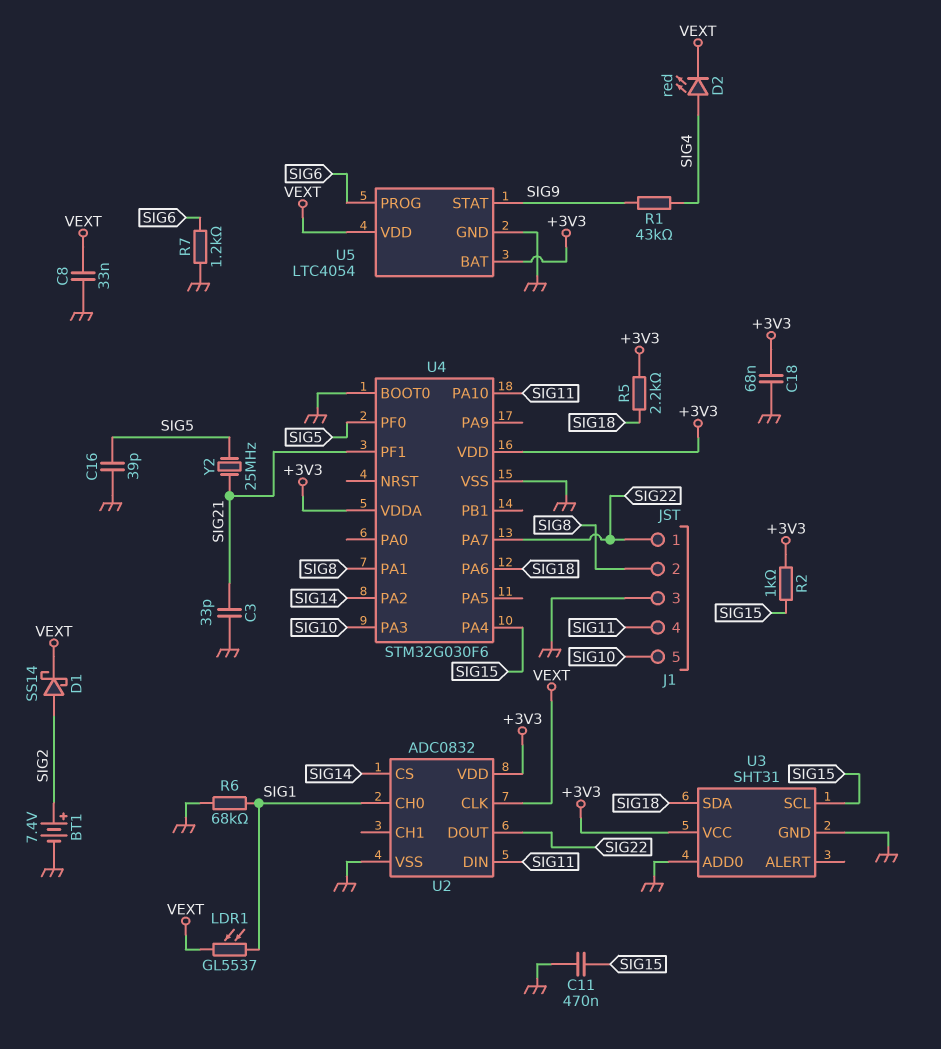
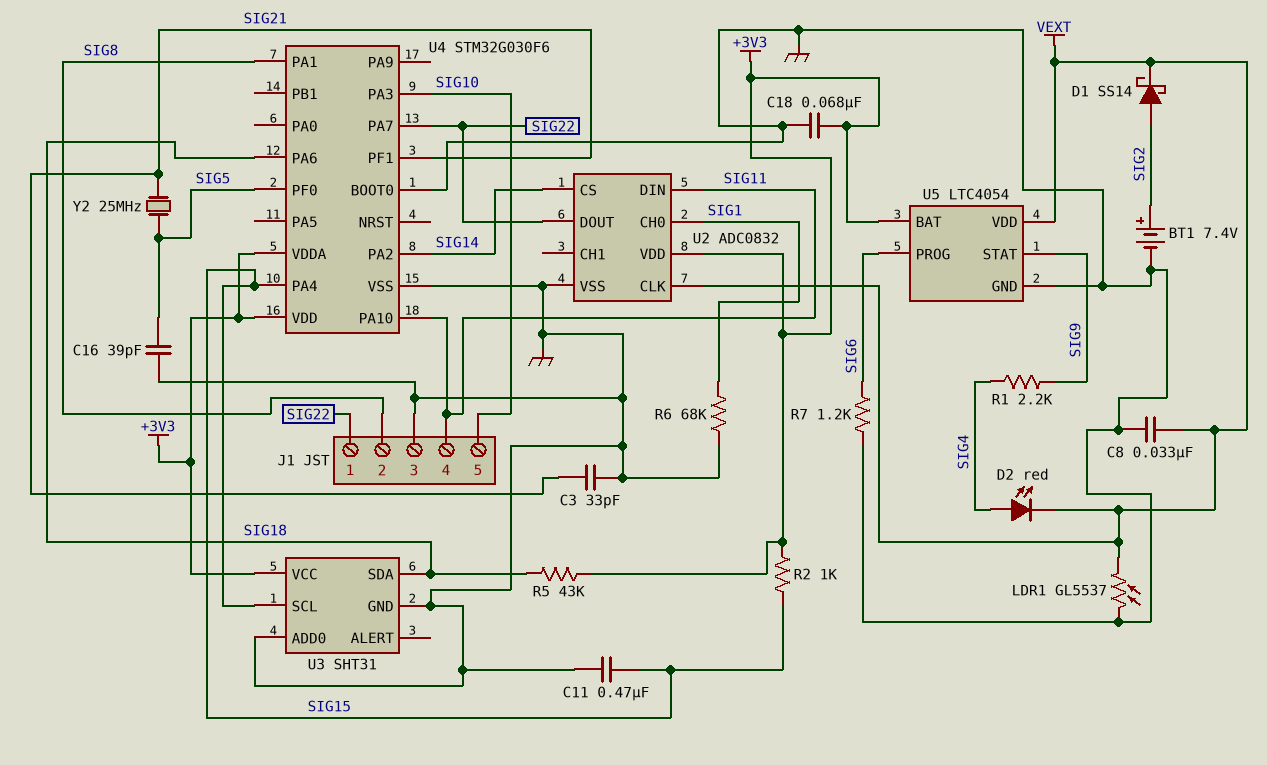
LDR1: GL5537 (SIG1, VEXT) -> GL5537 (GND, VEXT)
R1: 43k (SIG4, SIG9) -> 2.2k (SIG4, SIG9)
R5: 2.2k (+3V3, SIG18) -> 43k (+3V3, SIG18)

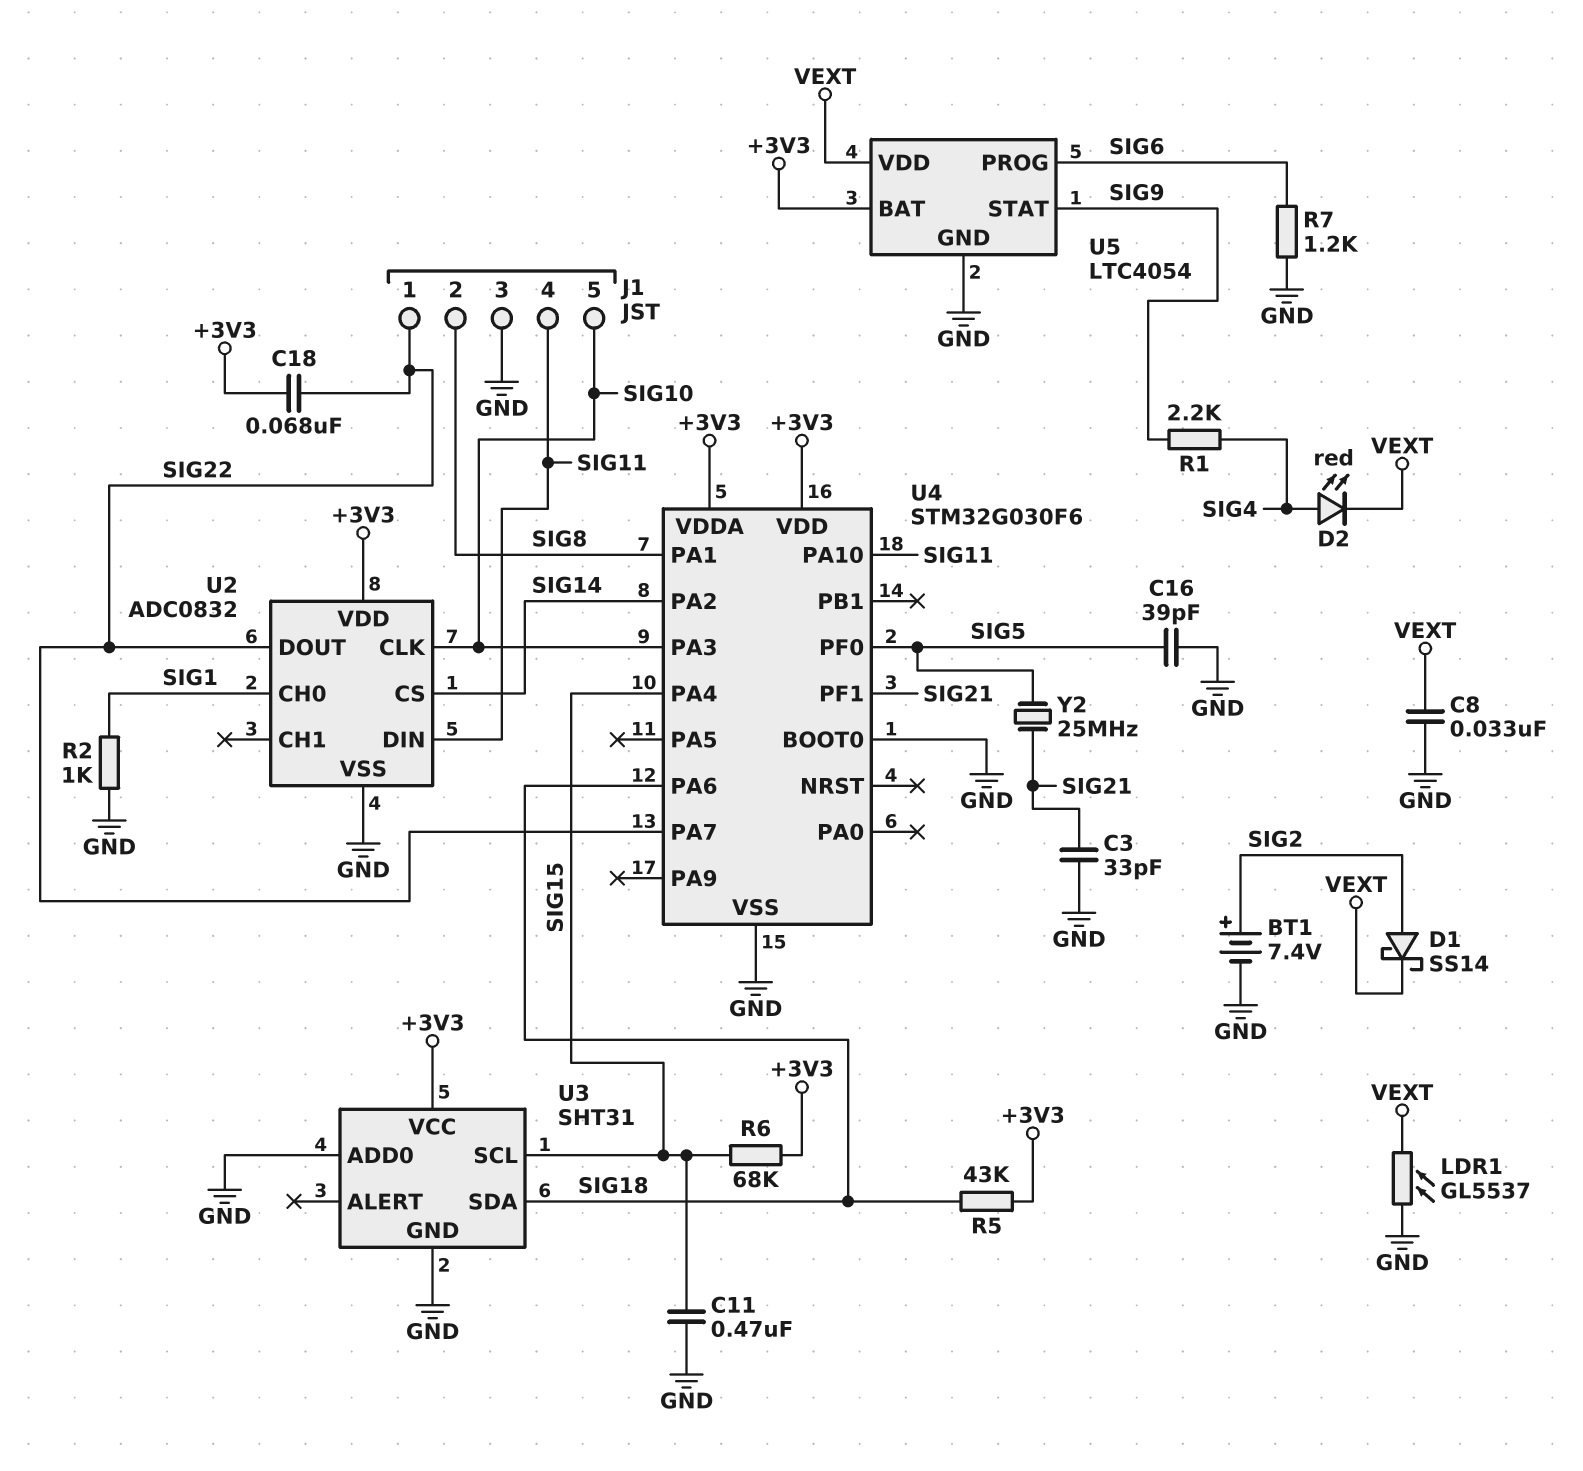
C18: 68nF (+3V3, GND) -> 68nF (+3V3, SIG22)
R2: 1k (+3V3, SIG15) -> 1k (GND, SIG1)
R6: 68k (GND, SIG1) -> 68k (+3V3, SIG15)
U2 pin CLK: VEXT -> SIG10

